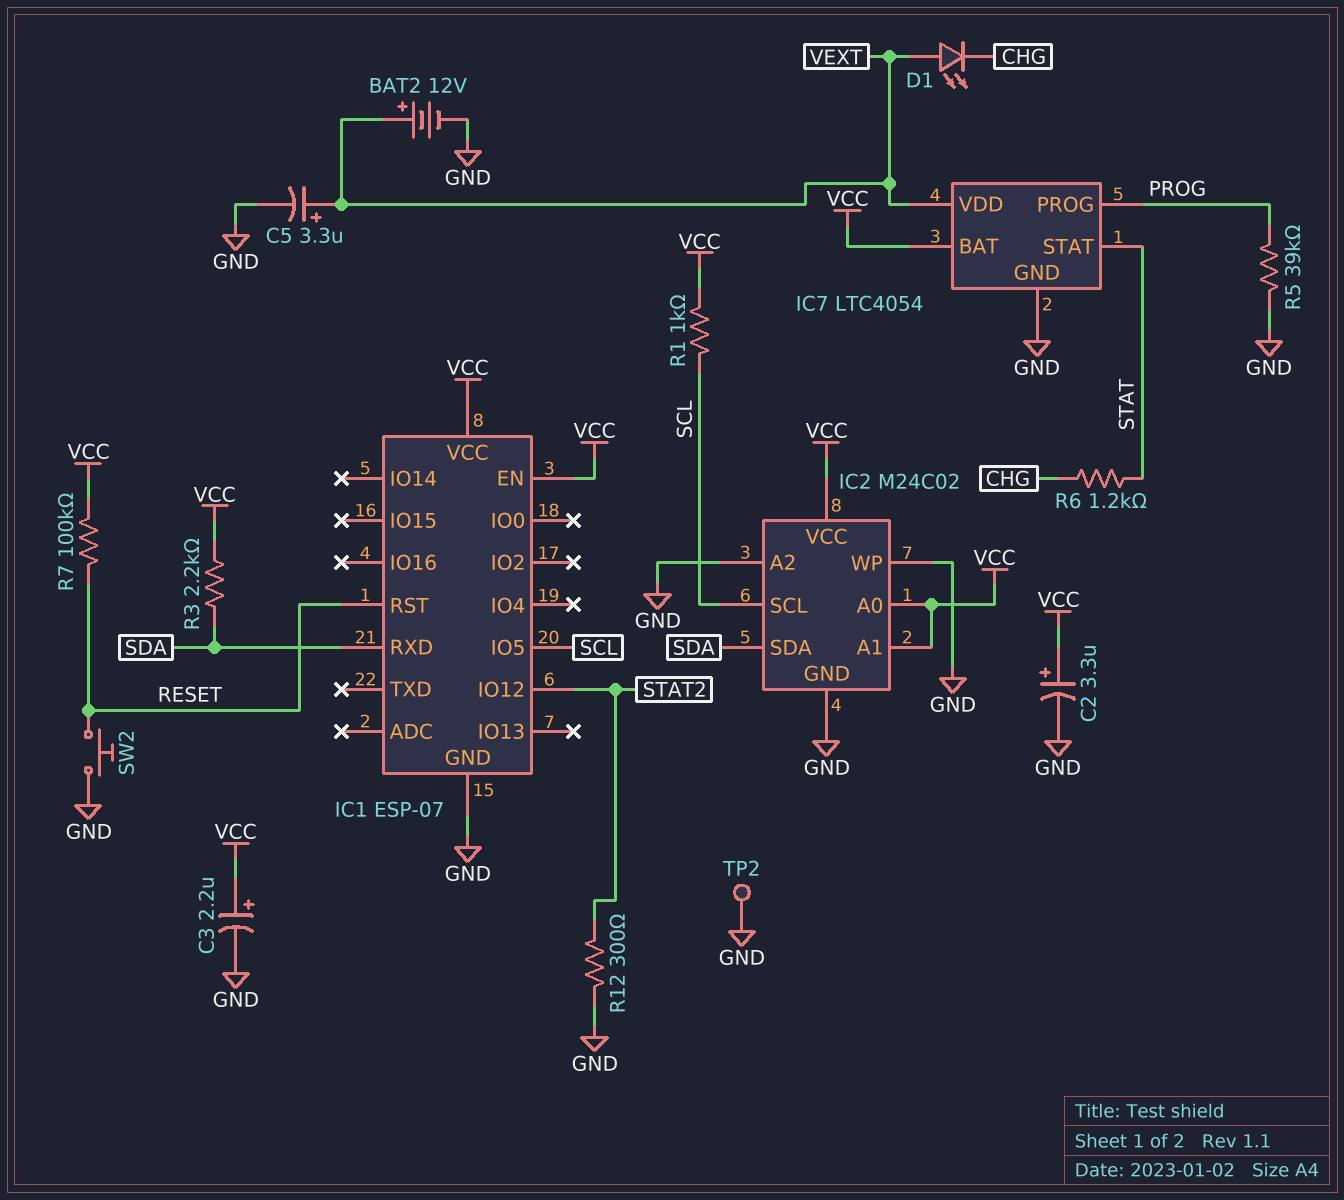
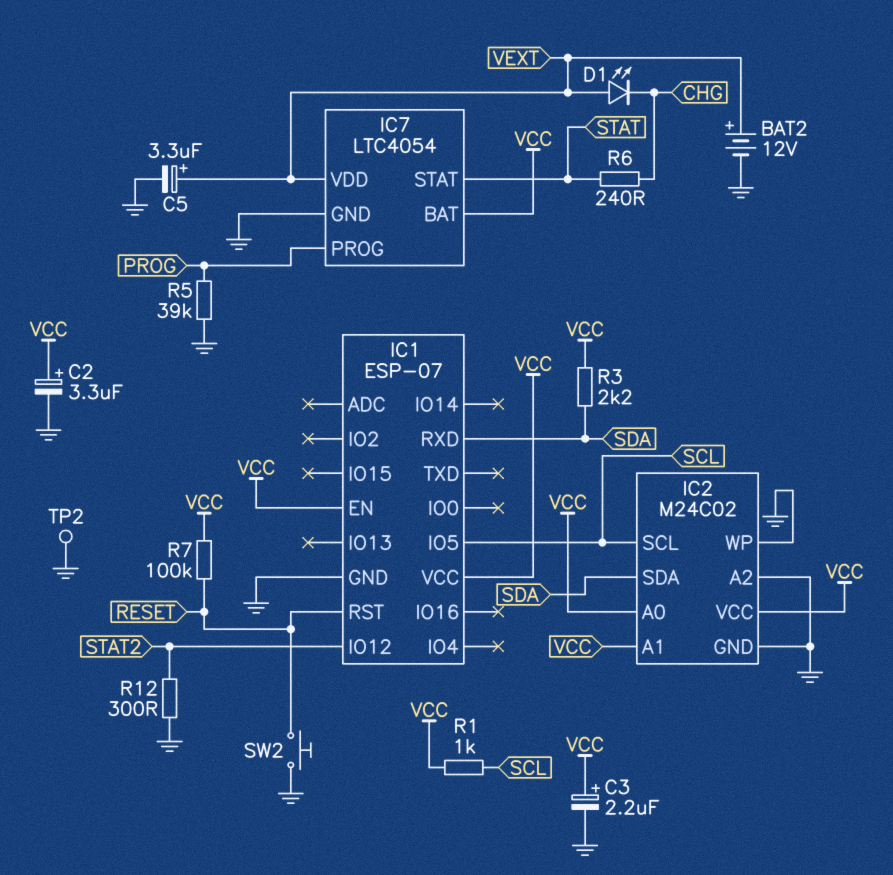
R6: 1.2k (CHG, STAT) -> 240 (CHG, STAT)

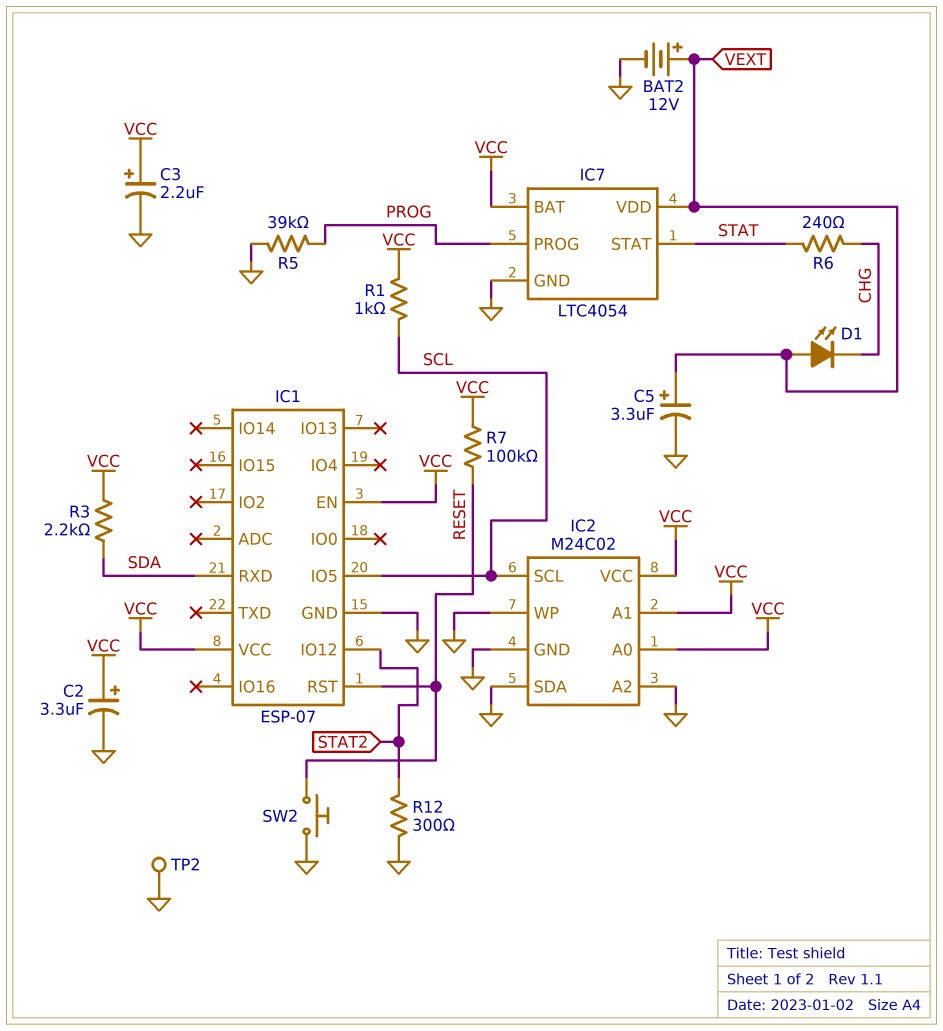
IC2 pin SDA: SDA -> GND

